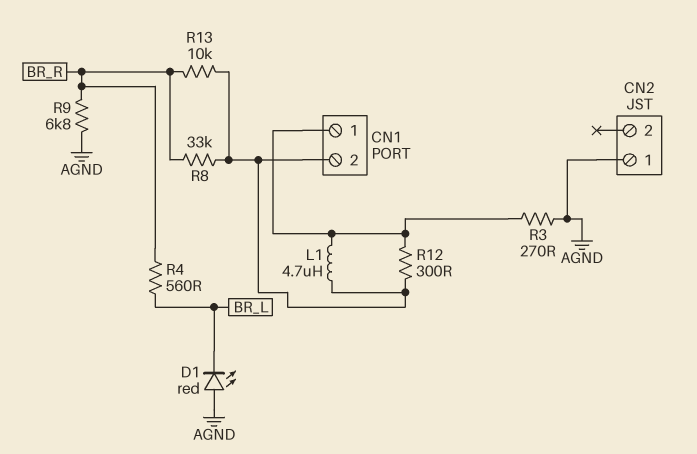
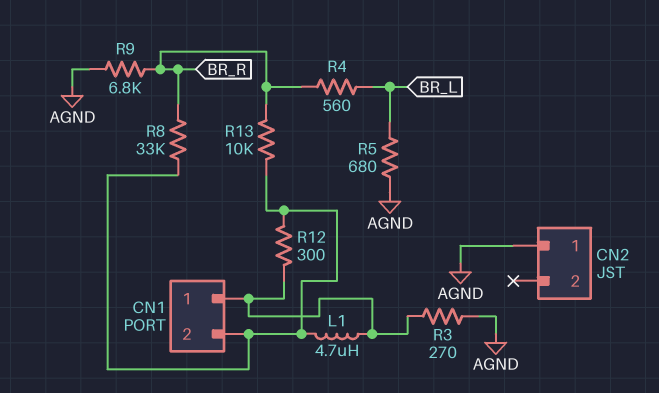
D1: LED red (A AGND, K BR_L) -> none
R5: none -> 680 (AGND, BR_L)

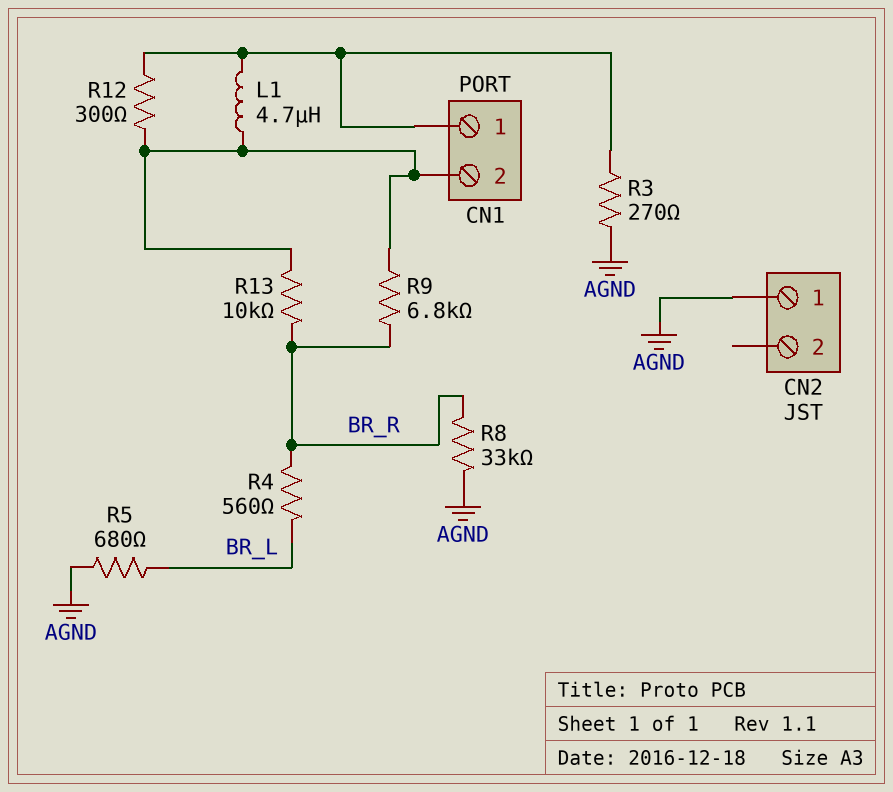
R8: 33k (BR_R, CN1/2) -> 33k (AGND, BR_R)
R9: 6.8k (AGND, BR_R) -> 6.8k (BR_R, CN1/2)

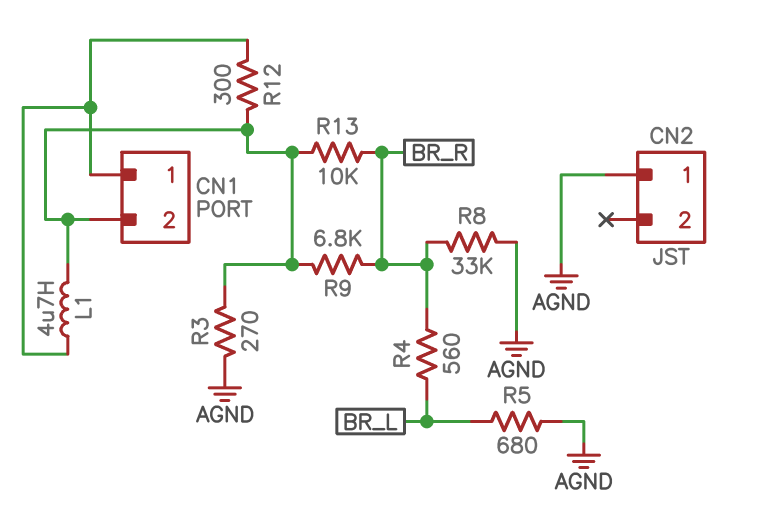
R3: 270 (AGND, CN1/1) -> 270 (AGND, CN1/2)

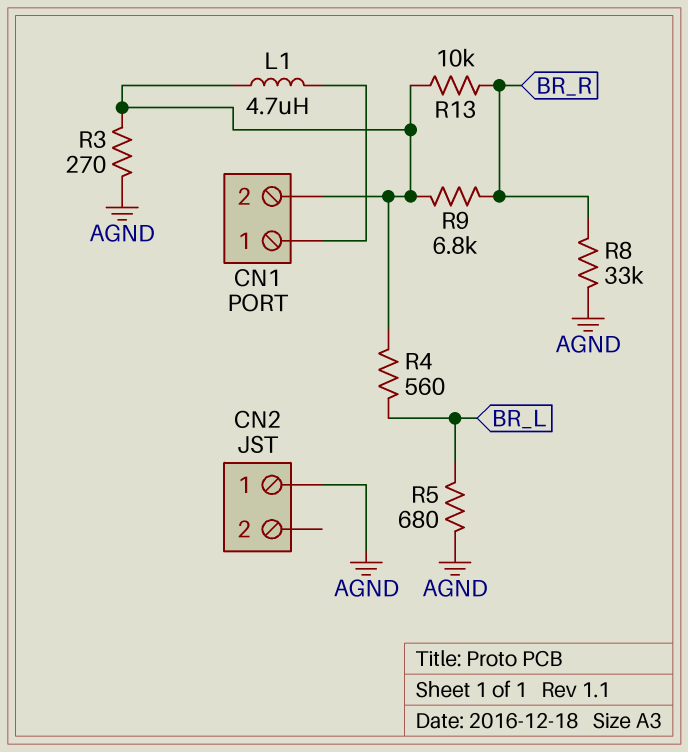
R4: 560 (BR_L, BR_R) -> 560 (BR_L, CN1/2)
R12: 300 (CN1/1, CN1/2) -> none

